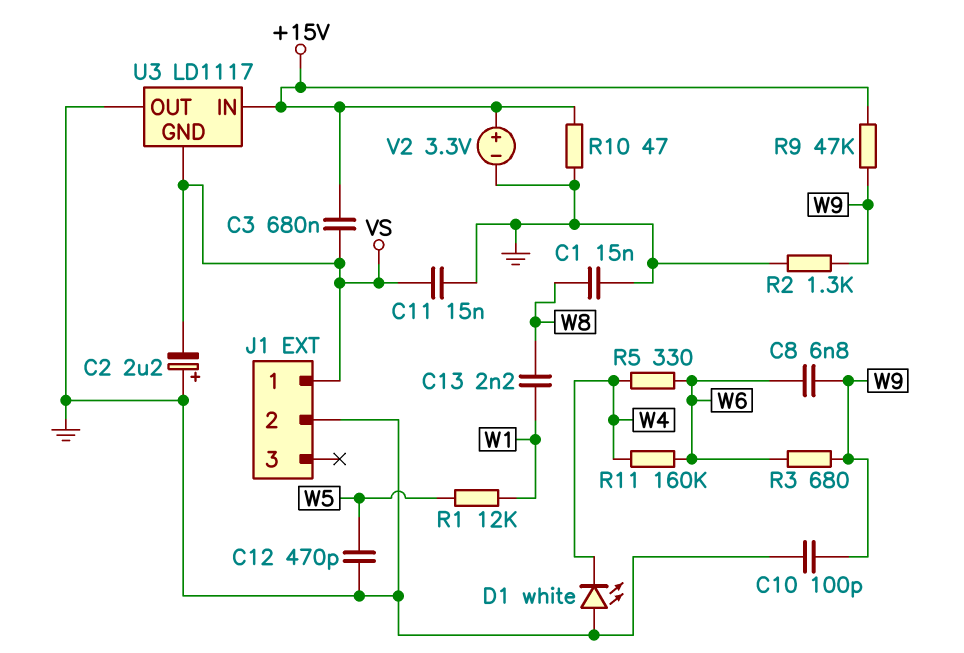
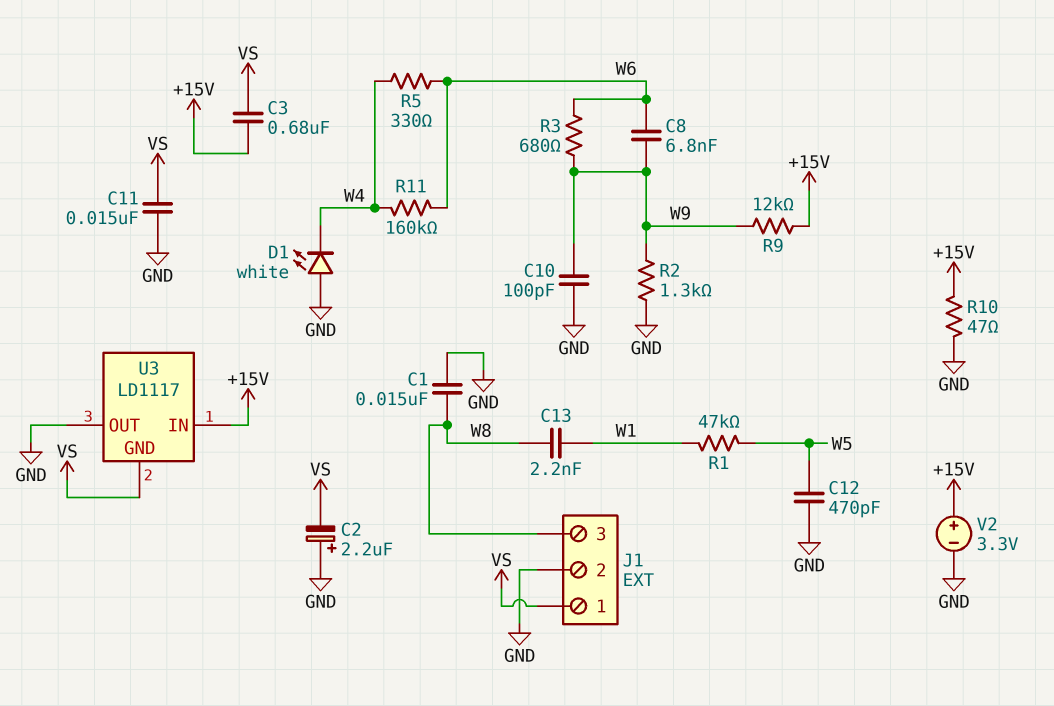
J1 pin 3: none -> W8
R1: 12k (W1, W5) -> 47k (W1, W5)
R9: 47k (+15V, W9) -> 12k (+15V, W9)

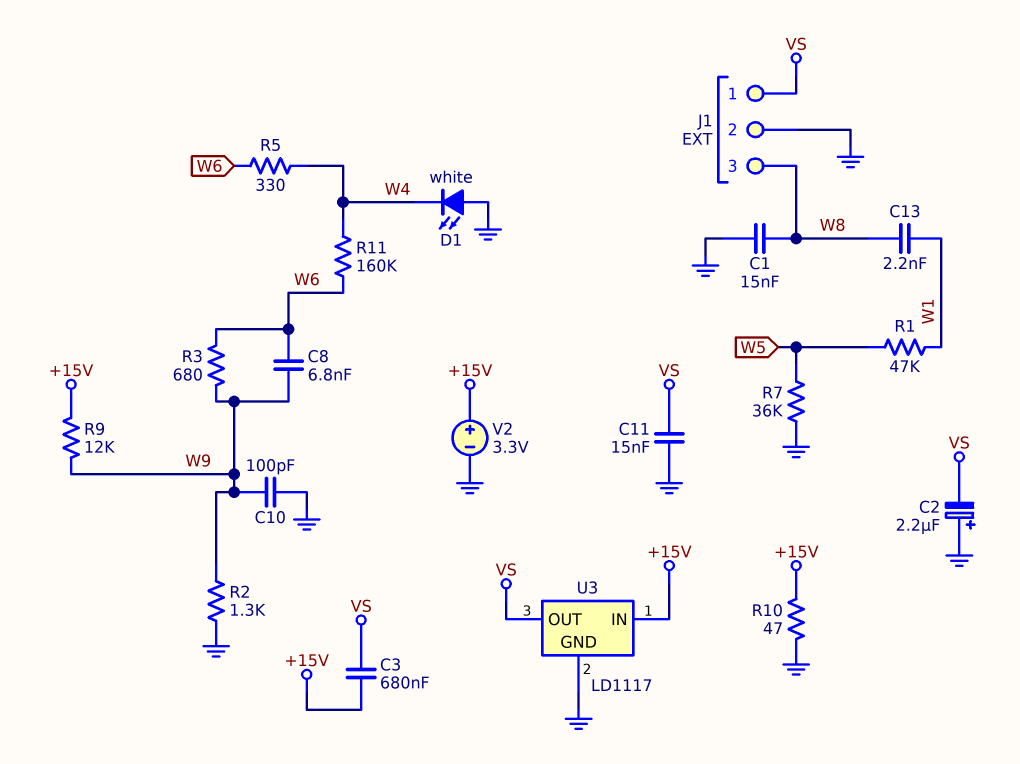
C12: 470pF (GND, W5) -> none
R7: none -> 36k (GND, W5)
U3 pin GND: VS -> GND
U3 pin OUT: GND -> VS

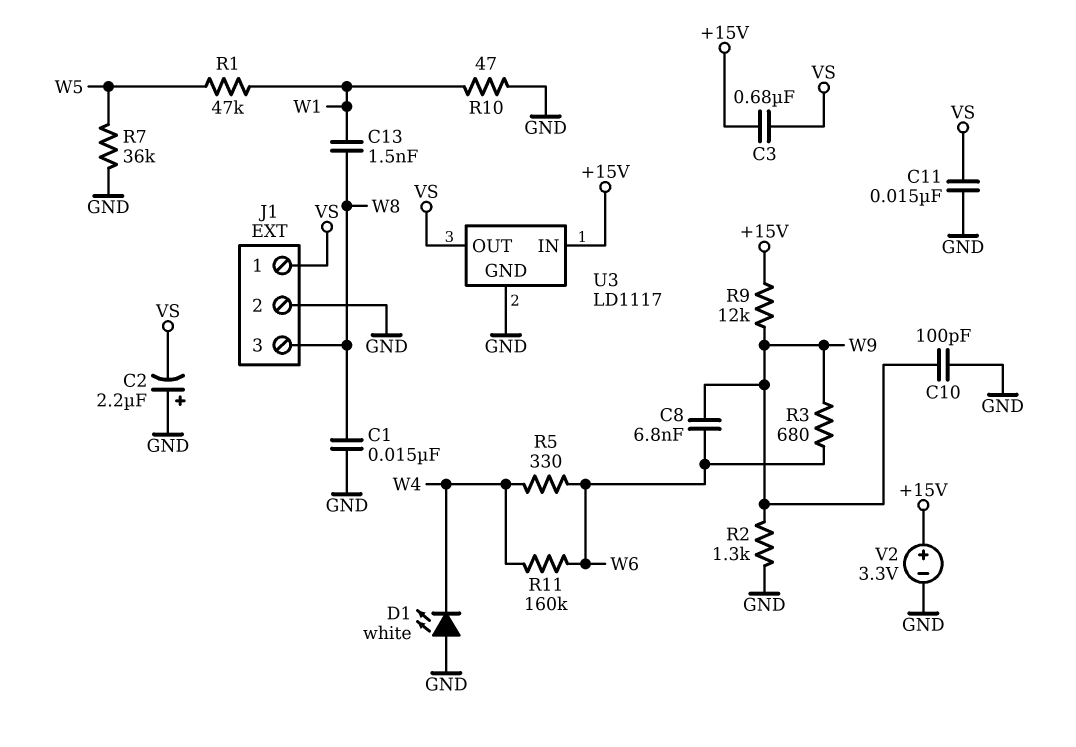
C13: 2.2nF (W1, W8) -> 1.5nF (W1, W8)
R10: 47 (+15V, GND) -> 47 (GND, W1)

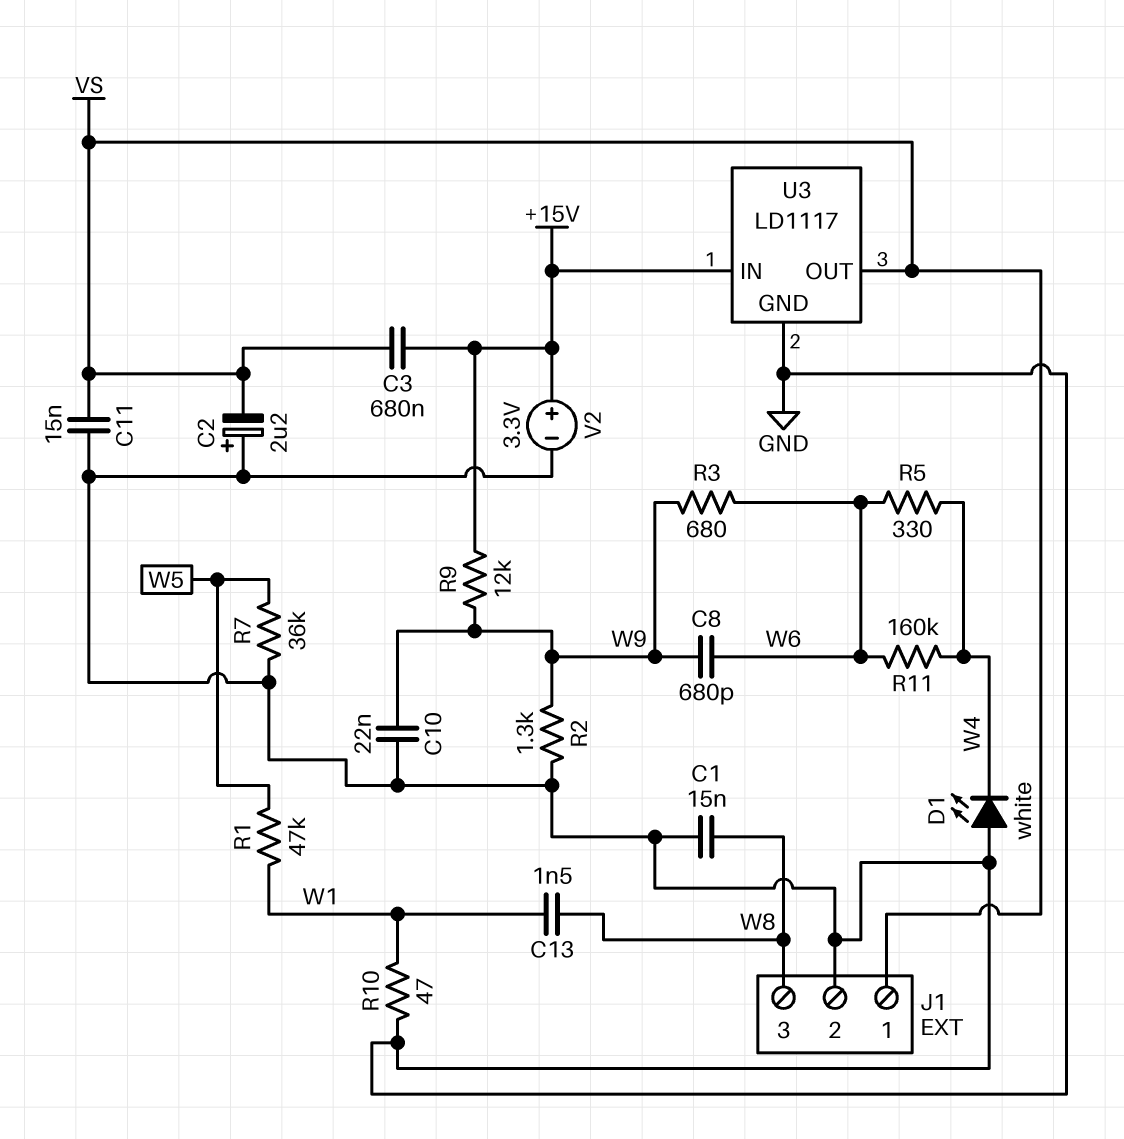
C8: 6.8nF (W6, W9) -> 680pF (W6, W9)
C10: 100pF (GND, W9) -> 22nF (GND, W9)

